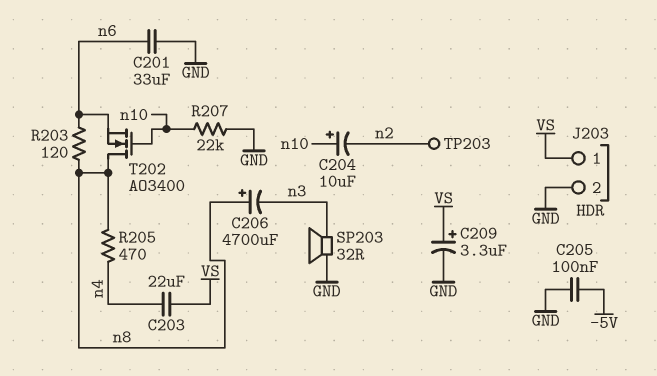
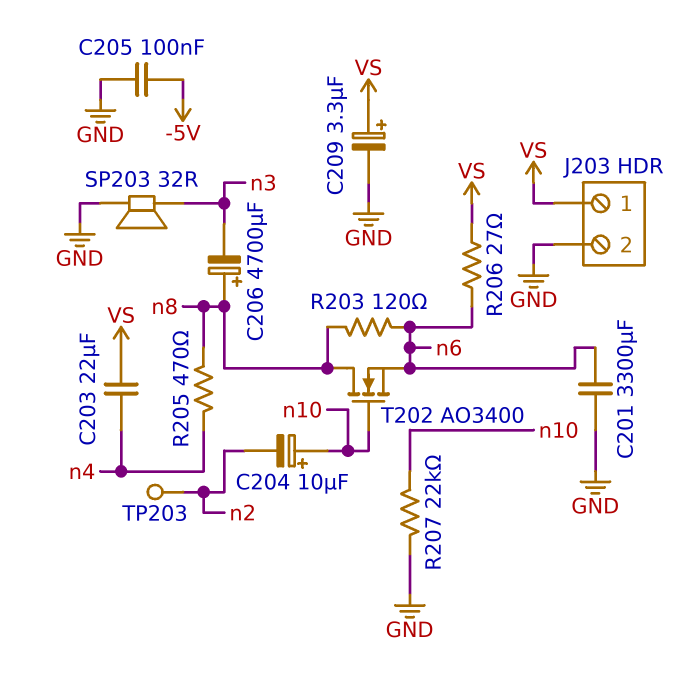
C201: 33uF (GND, n6) -> 3300uF (GND, n6)
R206: none -> 27 (VS, n6)

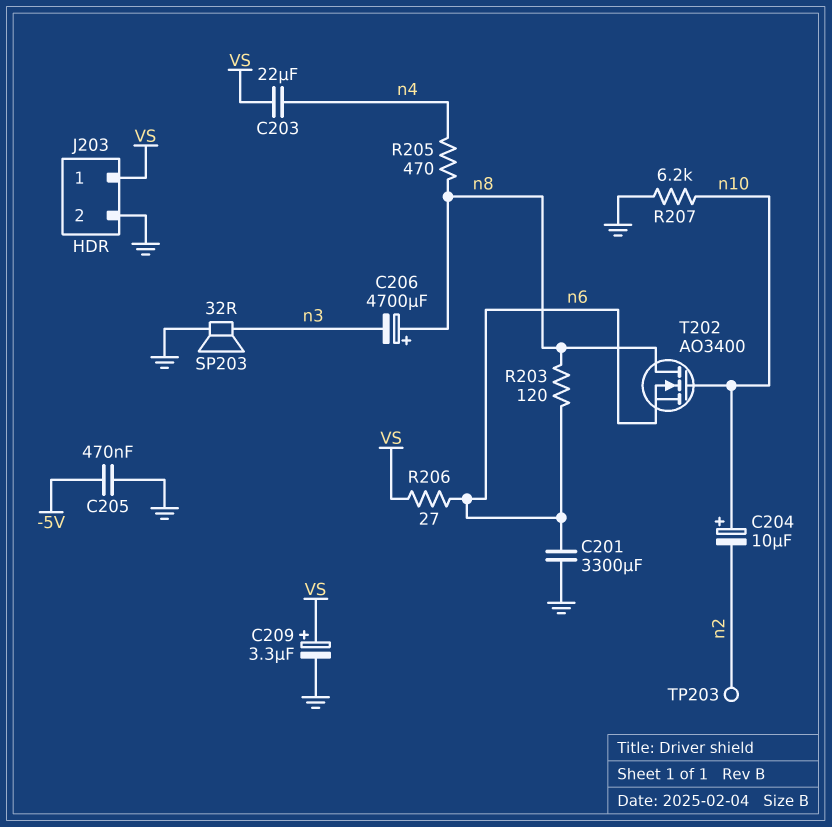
C205: 100nF (-5V, GND) -> 470nF (-5V, GND)
R207: 22k (GND, n10) -> 6.2k (GND, n10)

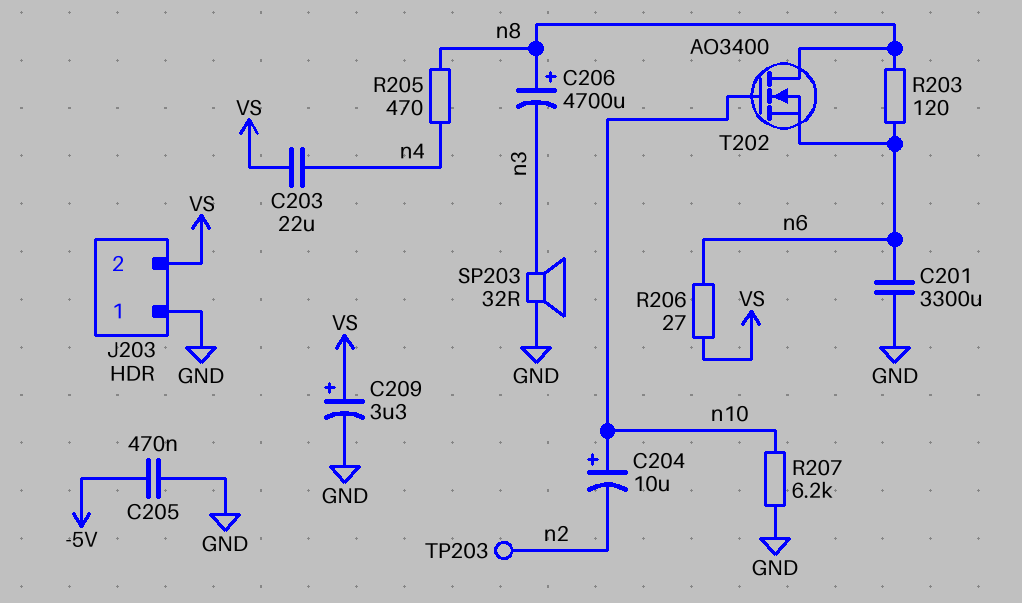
J203 pin 1: VS -> GND
J203 pin 2: GND -> VS

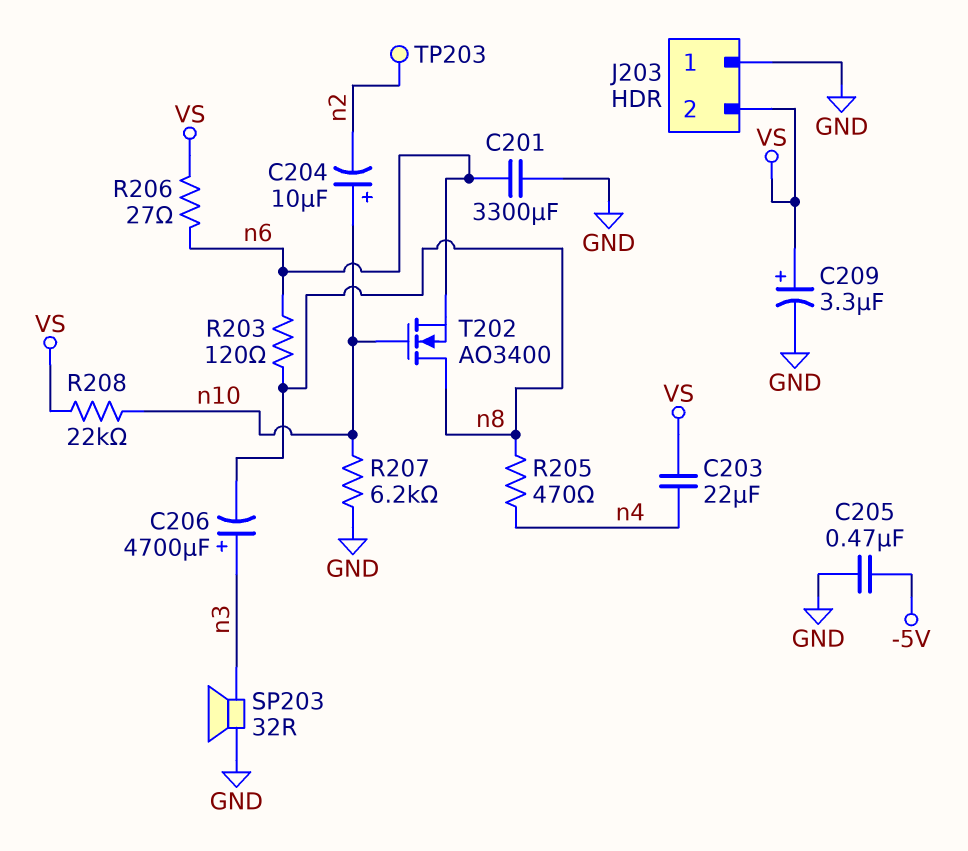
C206: 4700uF (plus n8, minus n3) -> 4700uF (plus n3, minus n8)
R208: none -> 22k (VS, n10)

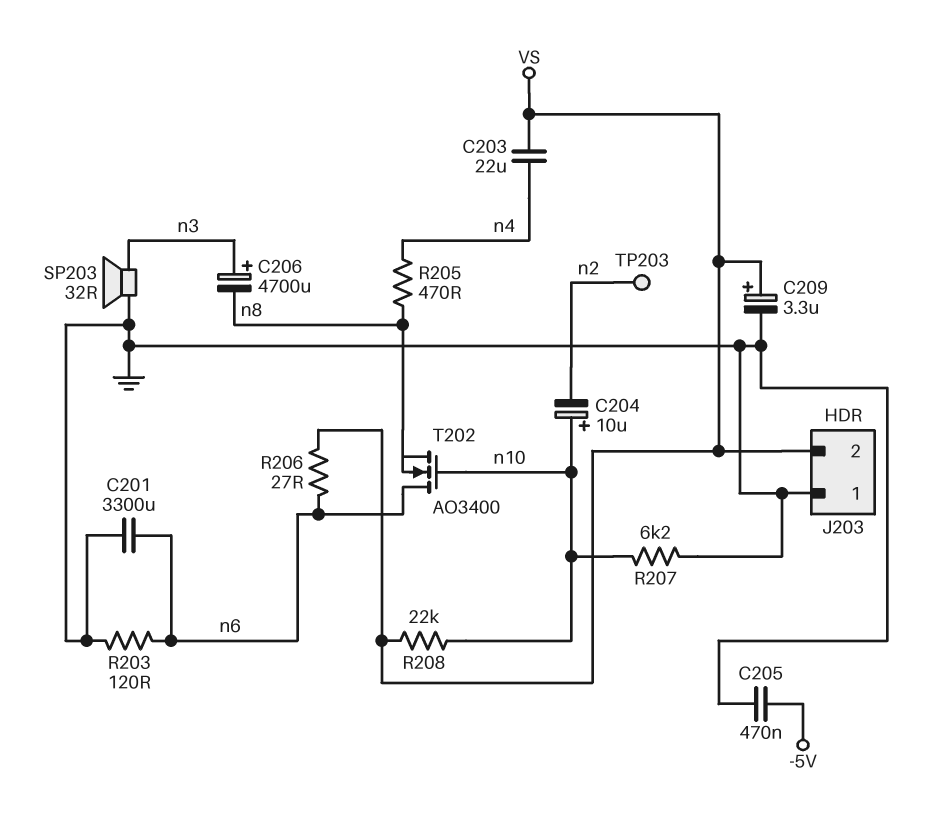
R203: 120 (n6, n8) -> 120 (GND, n6)
T202: NMOS AO3400 (G n10, D n8, S n6) -> NMOS AO3400 (G n10, D n6, S n8)

